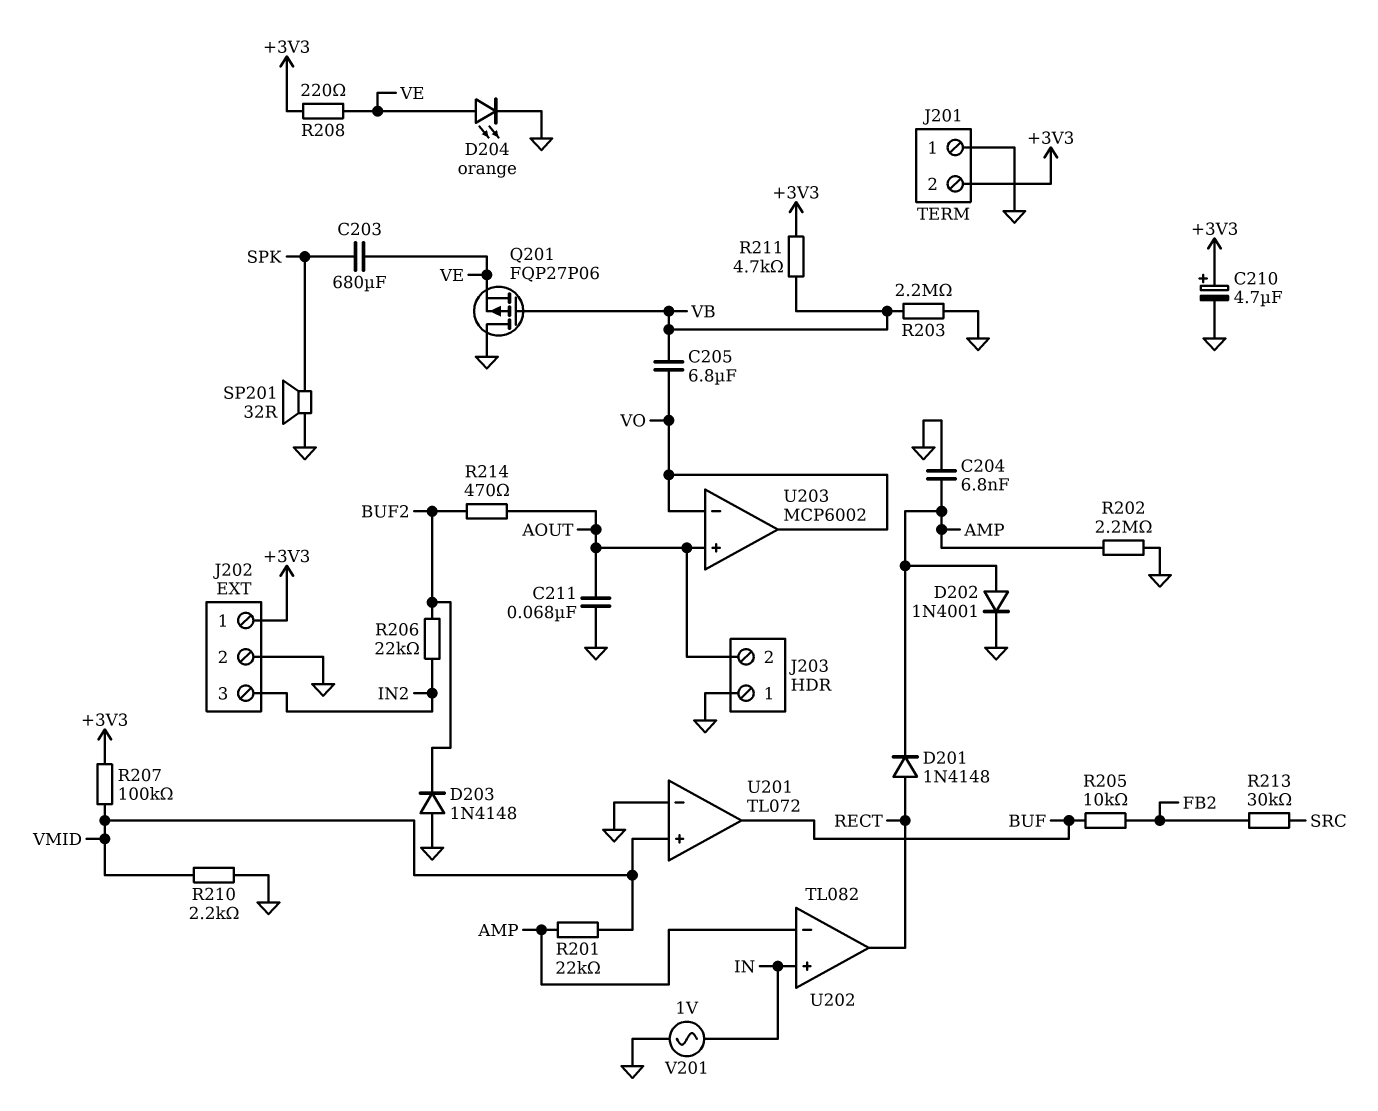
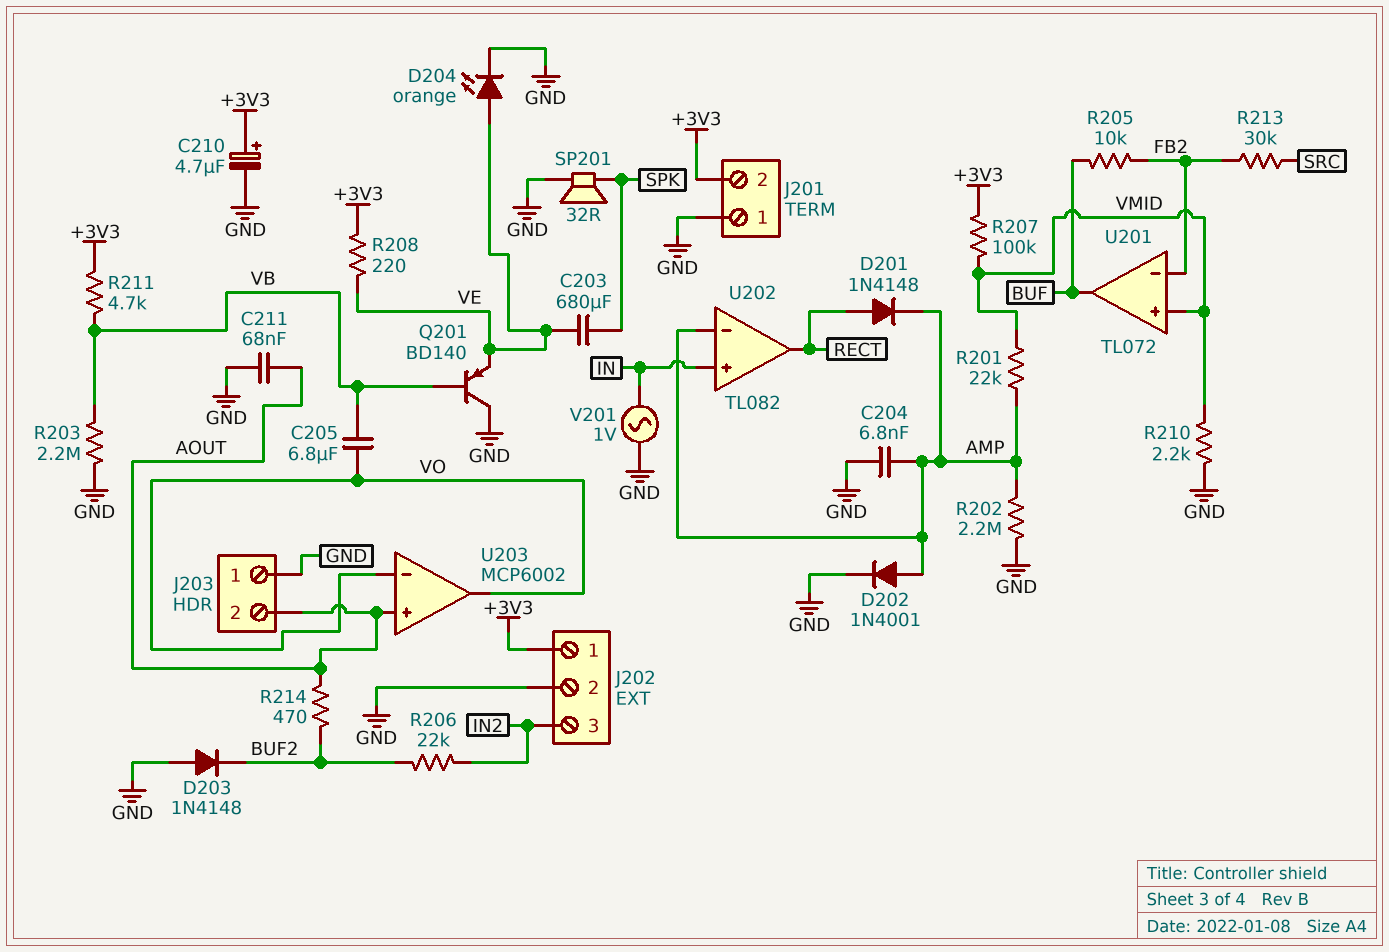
Q201: PMOS FQP27P06 (G VB, D GND, S VE) -> PNP BD140 (B VB, C GND, E VE)
U201 pin in-: GND -> FB2

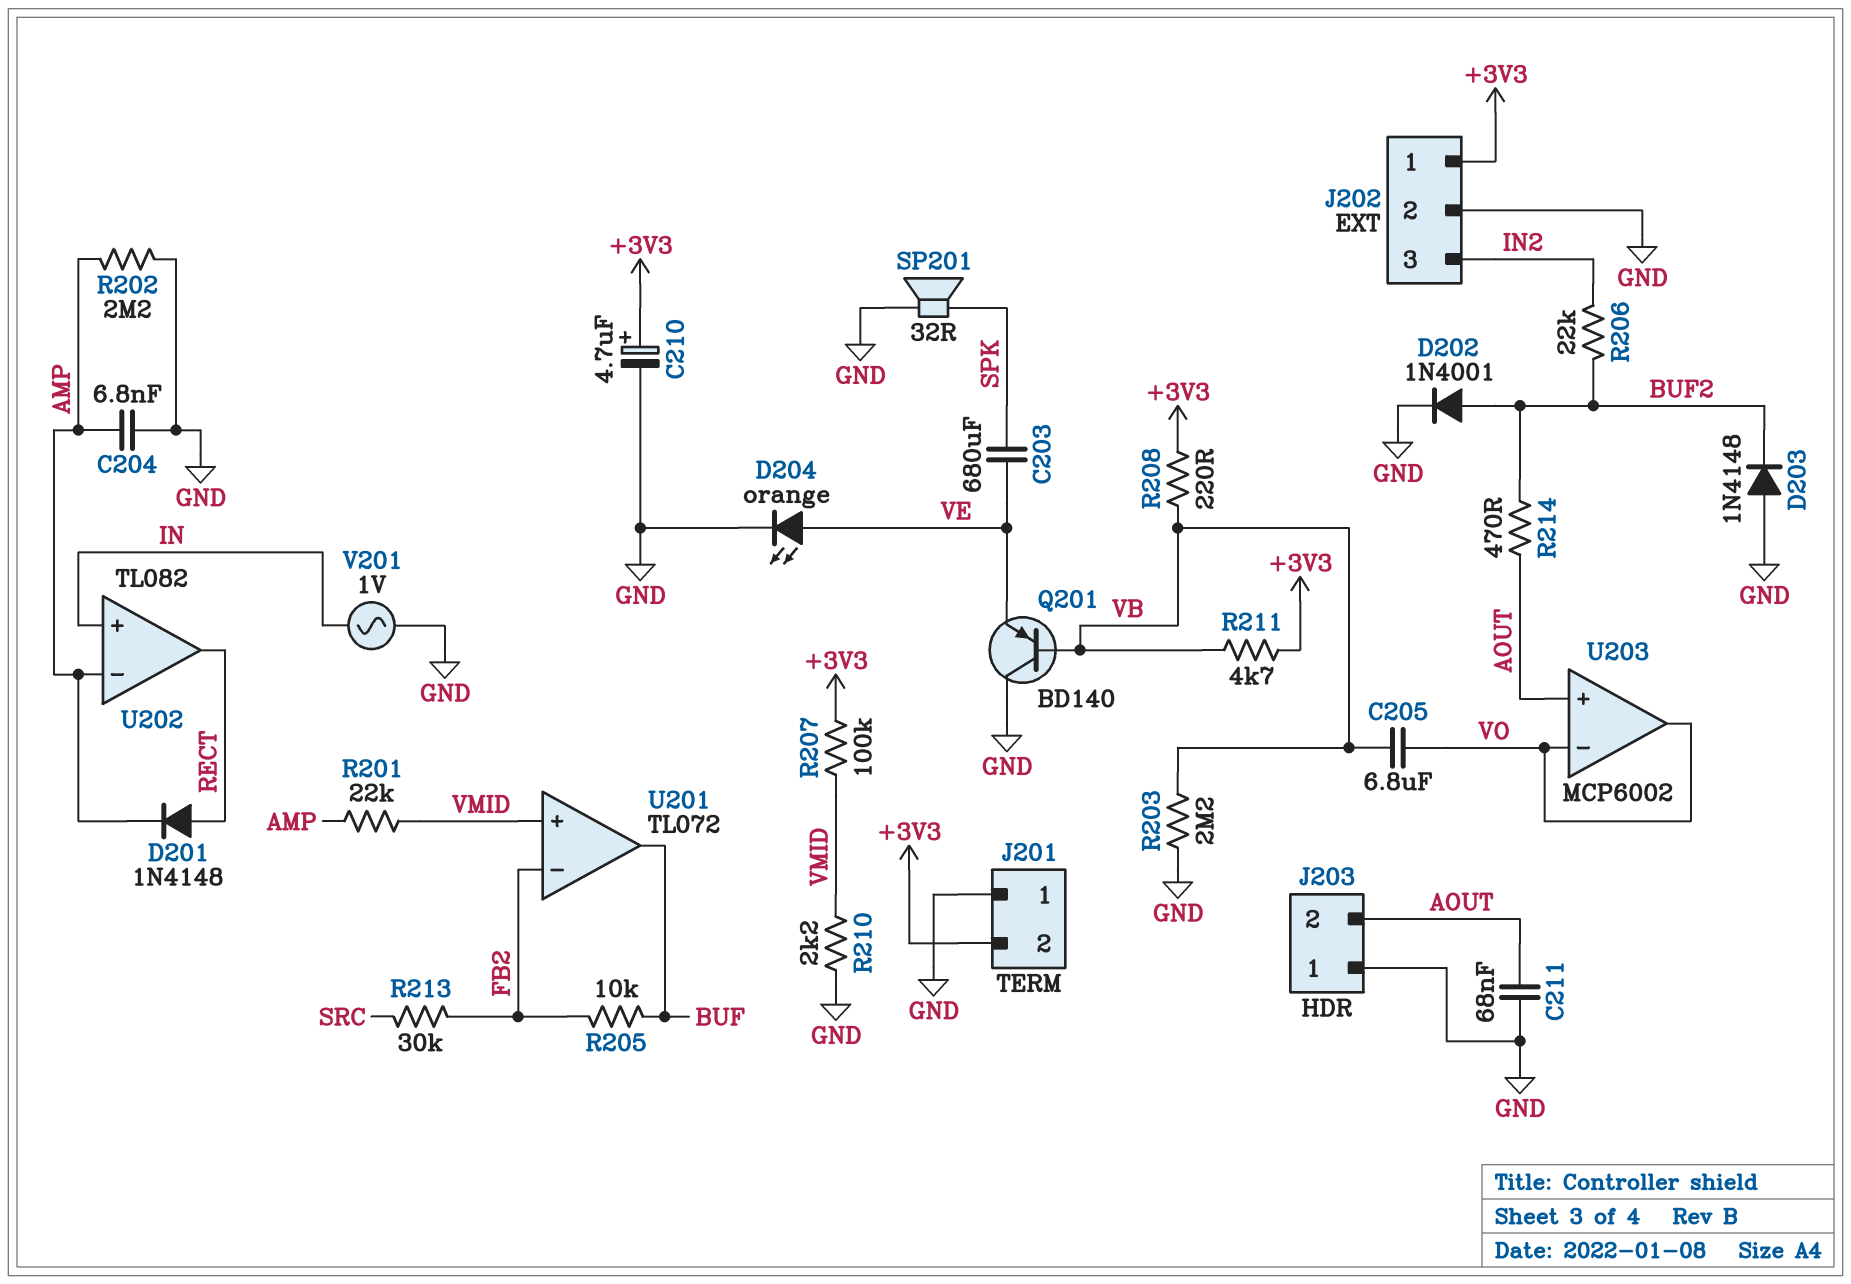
D202: diode 1N4001 (A AMP, K GND) -> diode 1N4001 (A BUF2, K GND)
R208: 220 (+3V3, VE) -> 220 (+3V3, VB)

